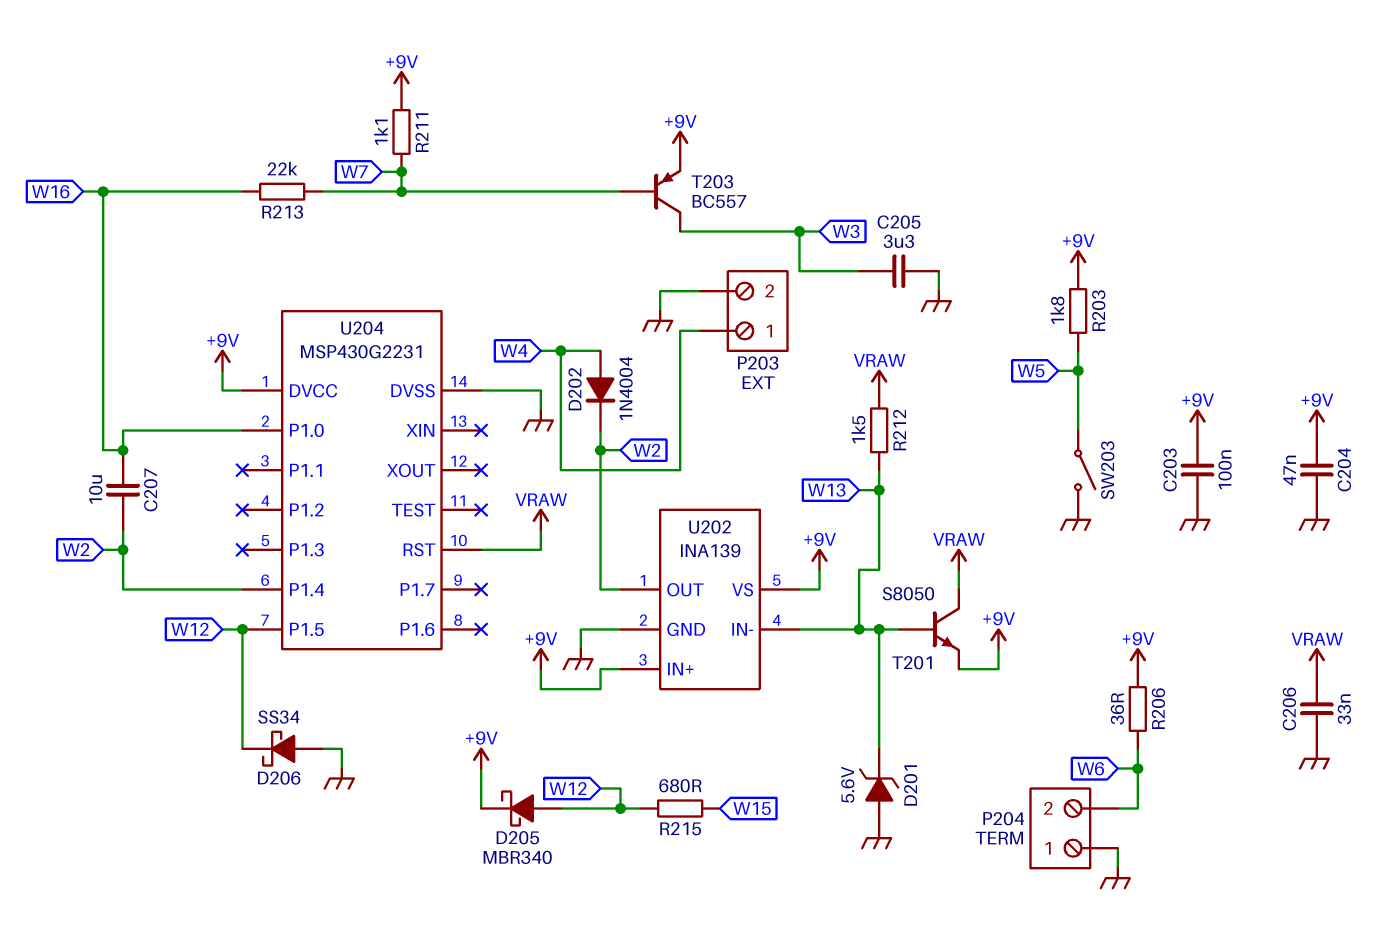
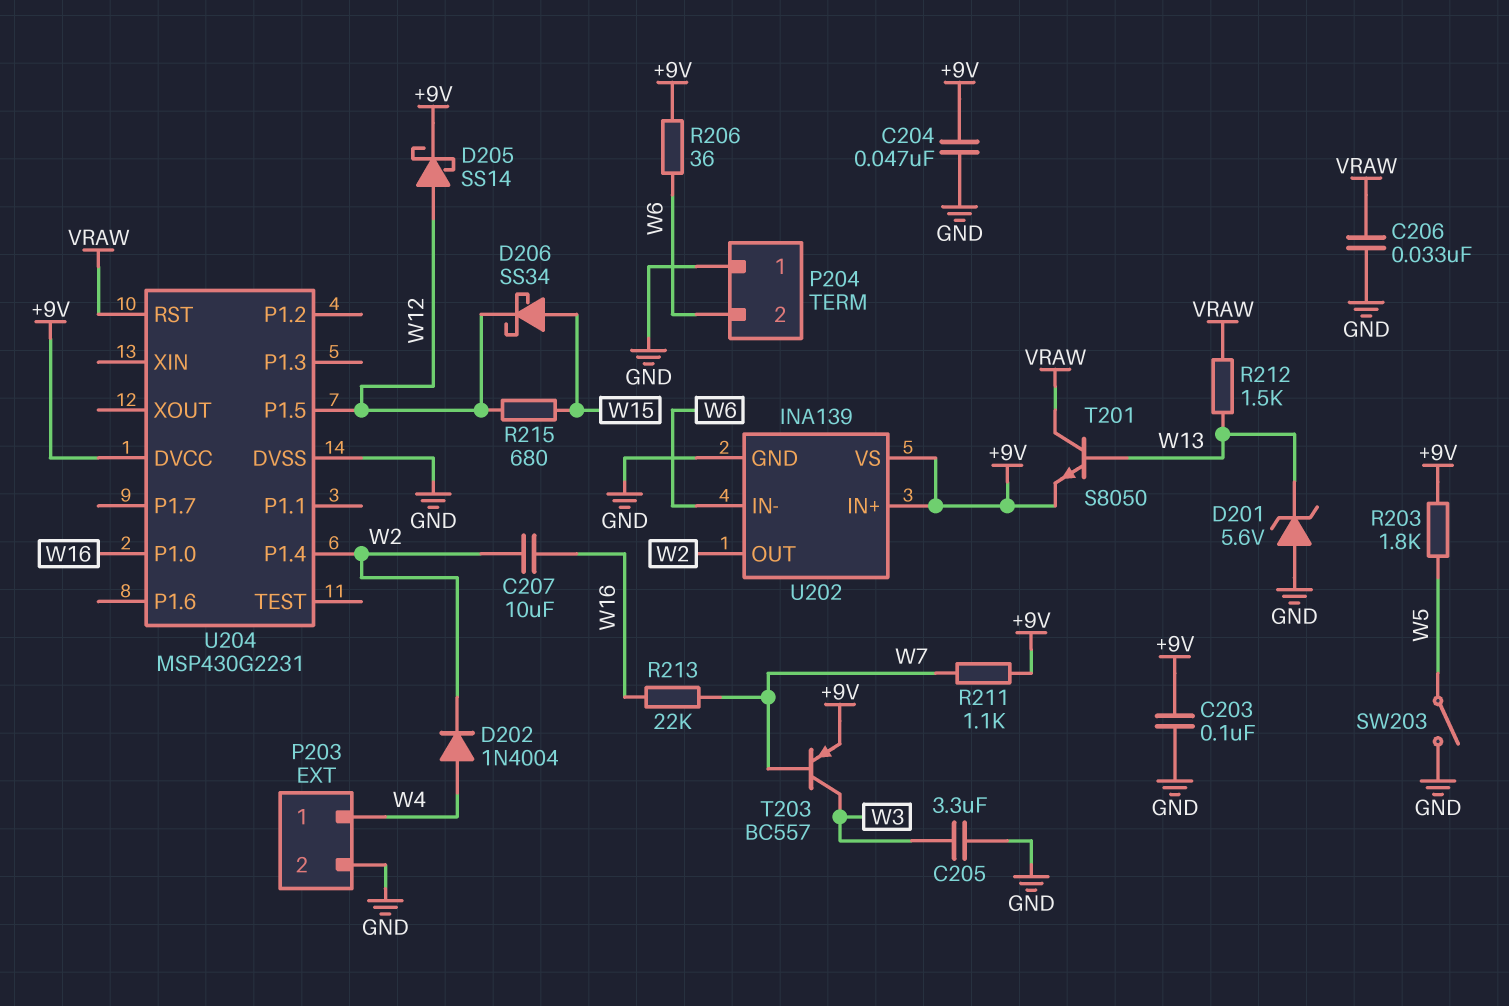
D205: schottky MBR340 (A W12, K +9V) -> schottky SS14 (A W12, K +9V)
D206: schottky SS34 (A GND, K W12) -> schottky SS34 (A W15, K W12)
U202 pin IN-: W13 -> W6

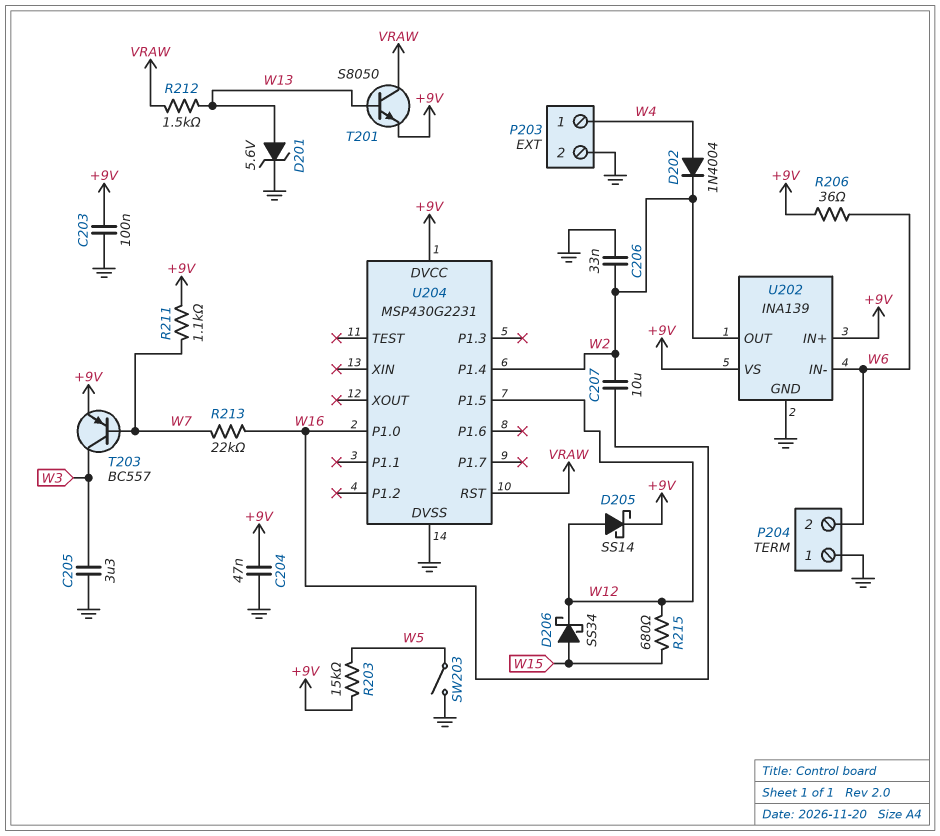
C206: 33nF (GND, VRAW) -> 33nF (GND, W2)
D201: zener 5.6V (A GND, K W13) -> zener 5.6V (A W13, K GND)
R203: 1.8k (+9V, W5) -> 15k (+9V, W5)

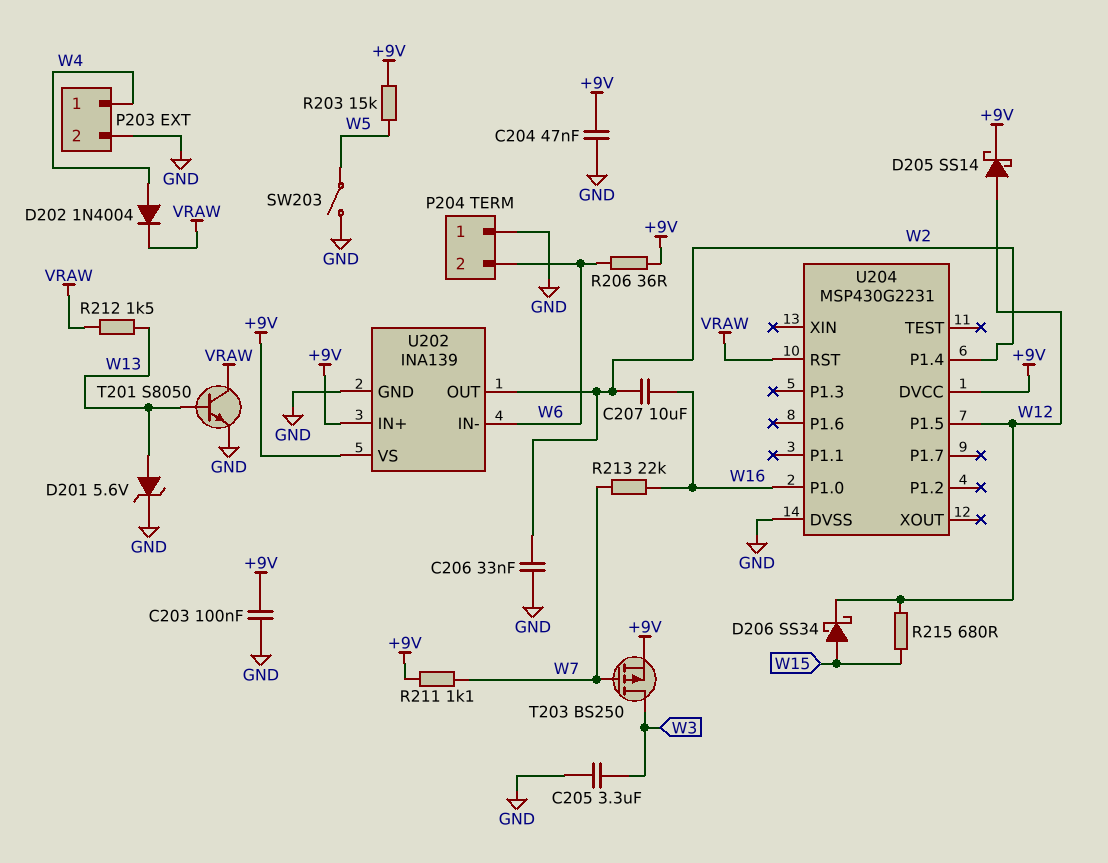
D202: diode 1N4004 (A W4, K W2) -> diode 1N4004 (A W4, K VRAW)
T201: NPN S8050 (B W13, C VRAW, E +9V) -> NPN S8050 (B W13, C VRAW, E GND)
T203: PNP BC557 (B W7, C W3, E +9V) -> PMOS BS250 (G W7, D W3, S +9V)

